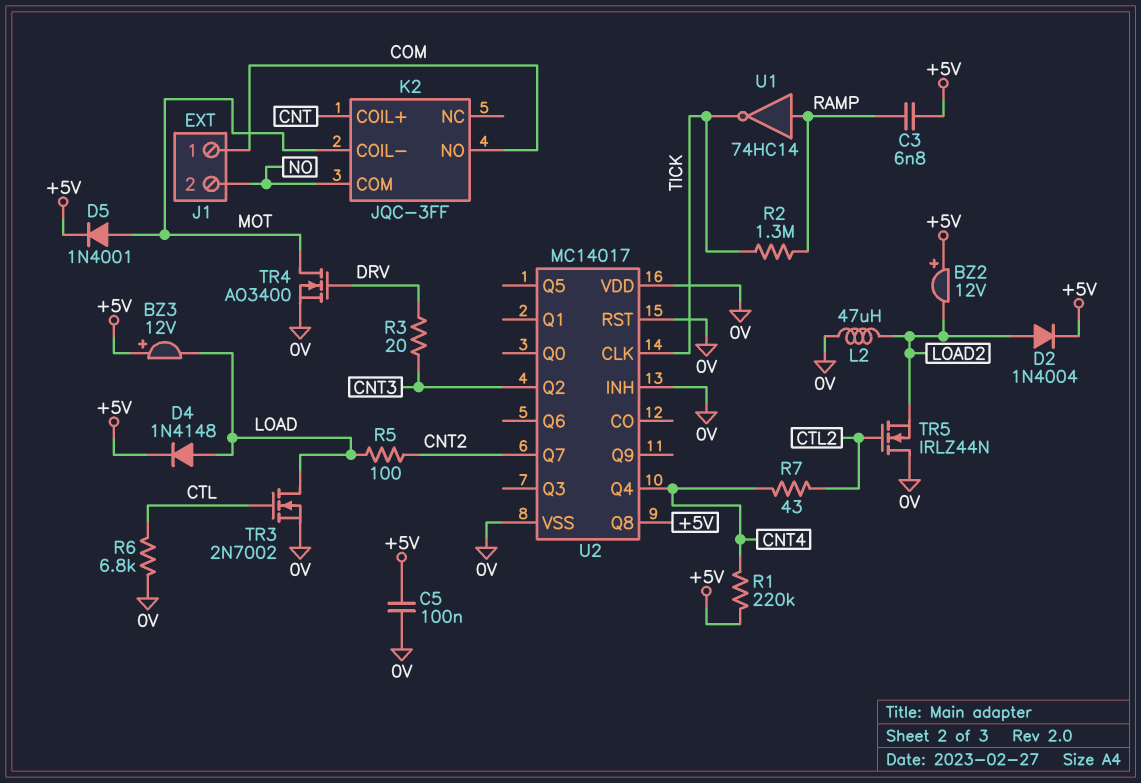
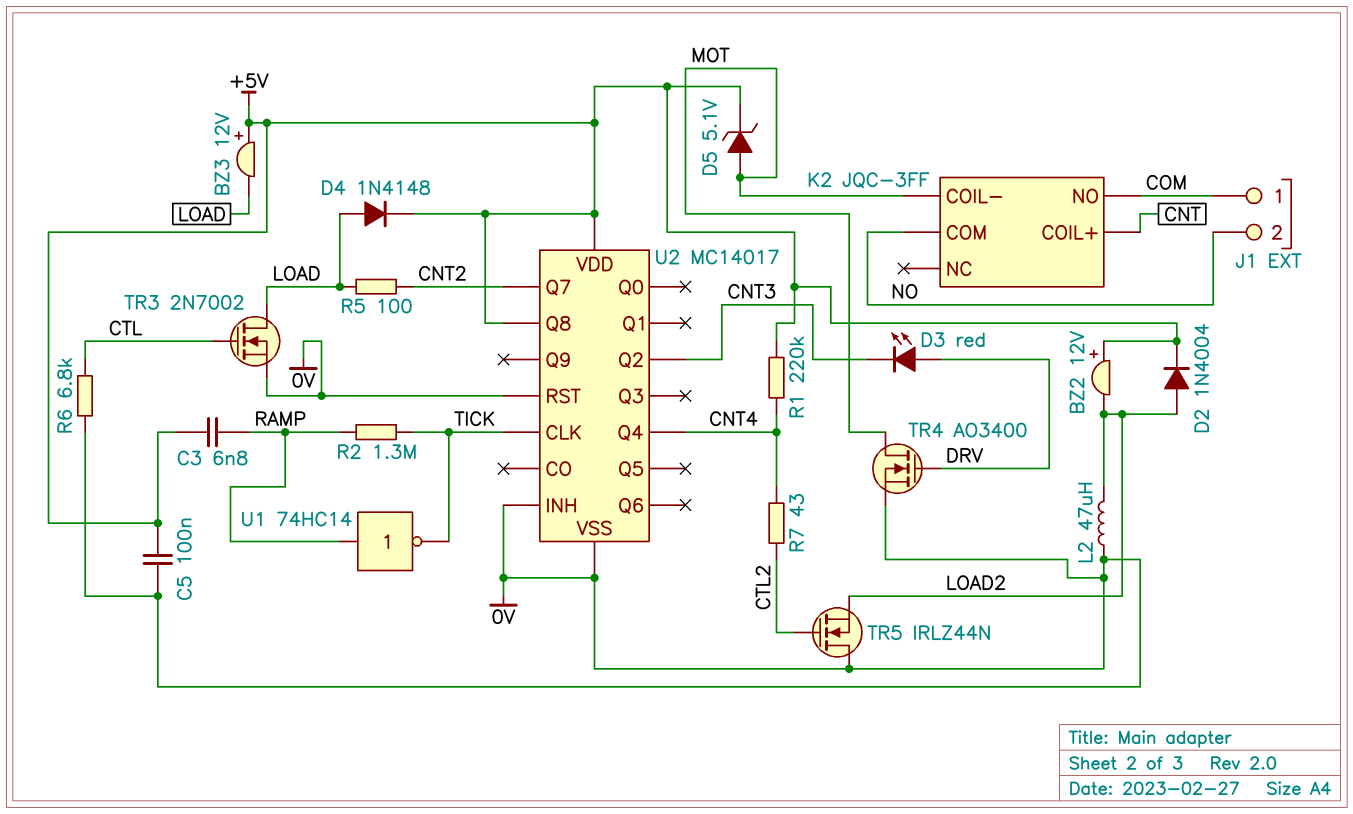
D3: none -> LED red (A DRV, K CNT3)
D5: diode 1N4001 (A MOT, K +5V) -> zener 5.1V (A MOT, K +5V)
R3: 20 (CNT3, DRV) -> none
U2 pin VDD: 0V -> +5V

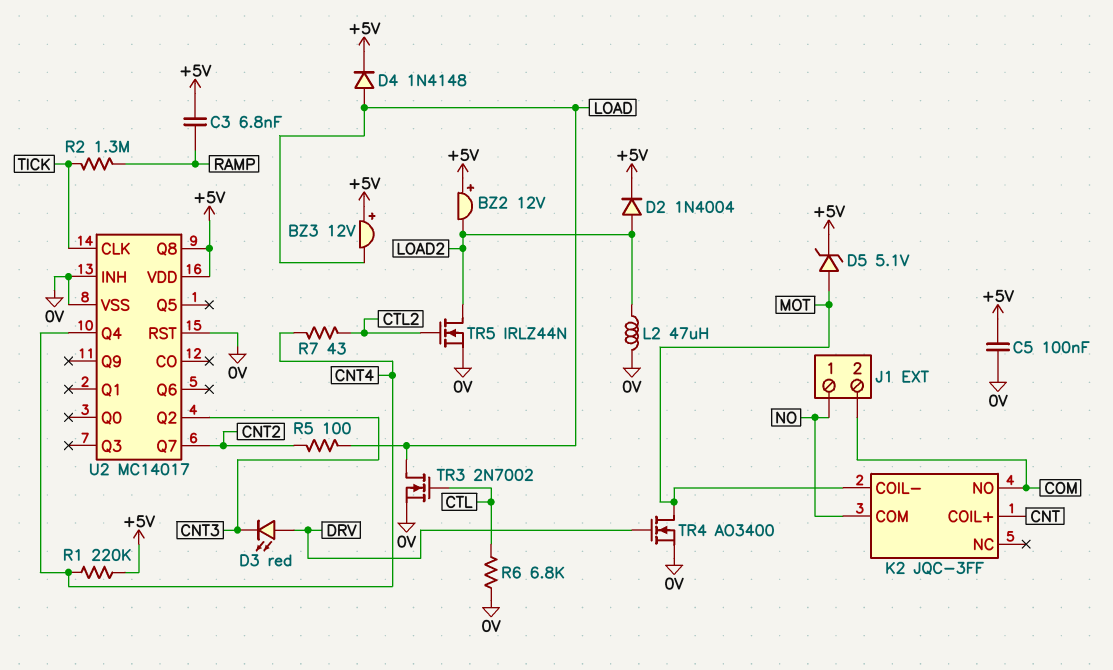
J1 pin 1: COM -> NO
J1 pin 2: NO -> COM
TR5: NMOS IRLZ44N (G CTL2, D 0V, S LOAD2) -> NMOS IRLZ44N (G CTL2, D LOAD2, S 0V)
U1: NOT 74HC14 (in RAMP, out TICK) -> none

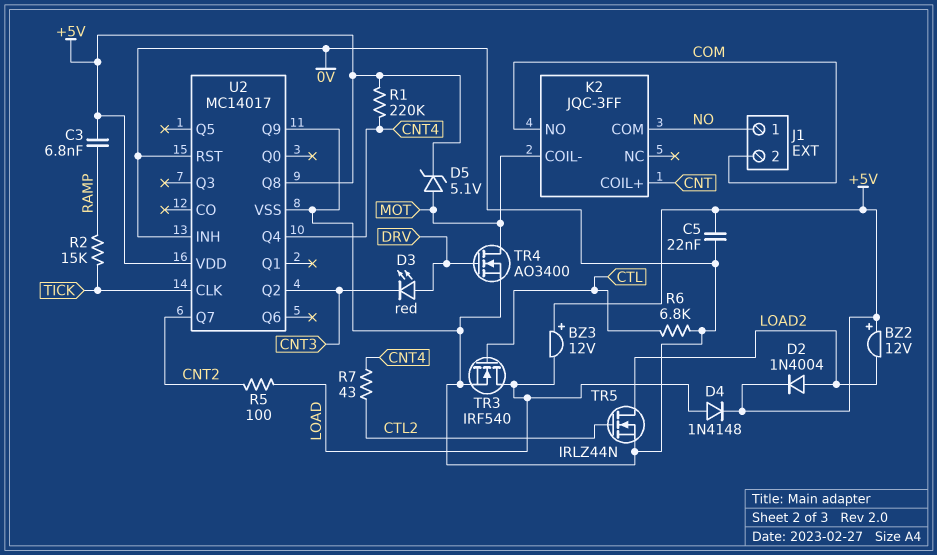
C5: 100nF (+5V, 0V) -> 22nF (+5V, 0V)
L2: 47uH (0V, LOAD2) -> none
R2: 1.3M (RAMP, TICK) -> 15k (RAMP, TICK)
TR3: NMOS 2N7002 (G CTL, D LOAD, S 0V) -> NMOS IRF540 (G CTL, D LOAD, S 0V)
U2 pin Q9: none -> 0V

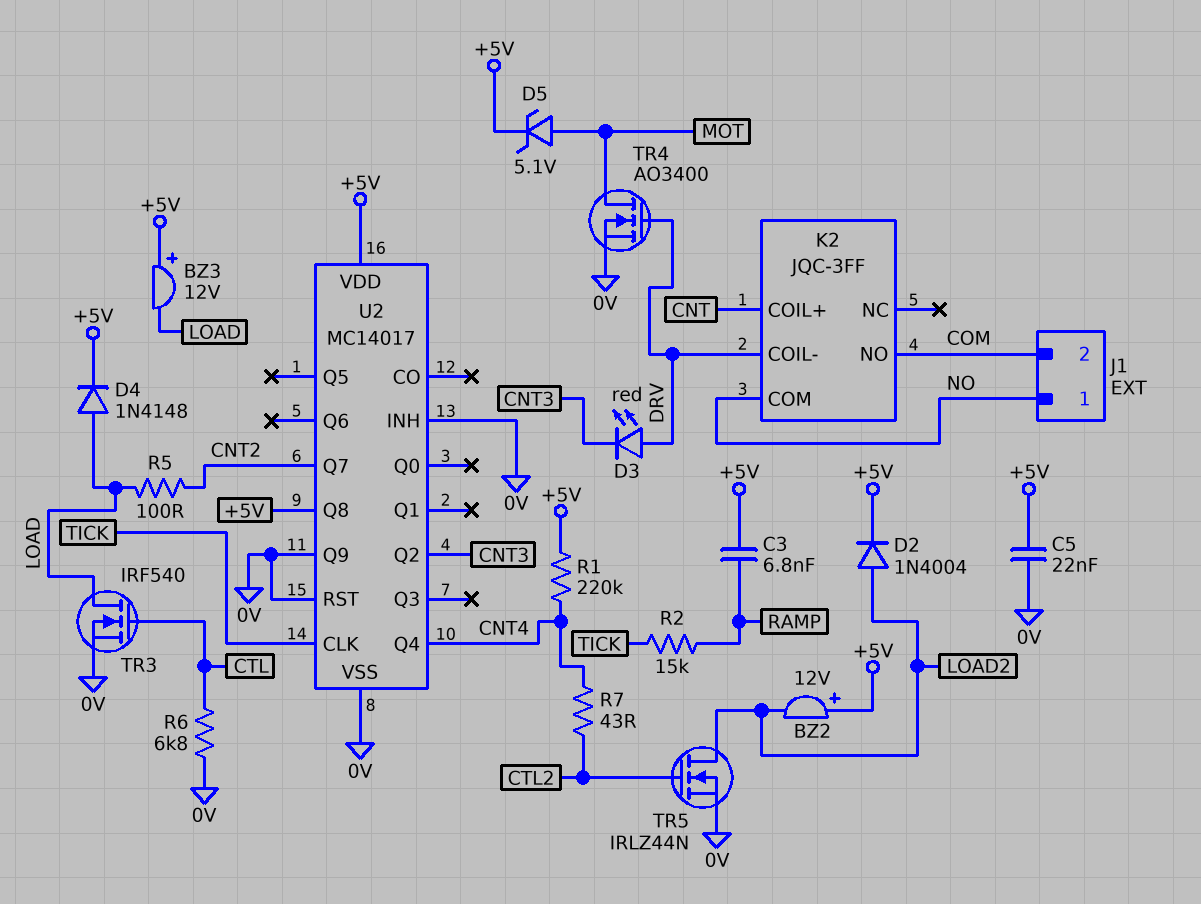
K2 pin COIL-: MOT -> DRV

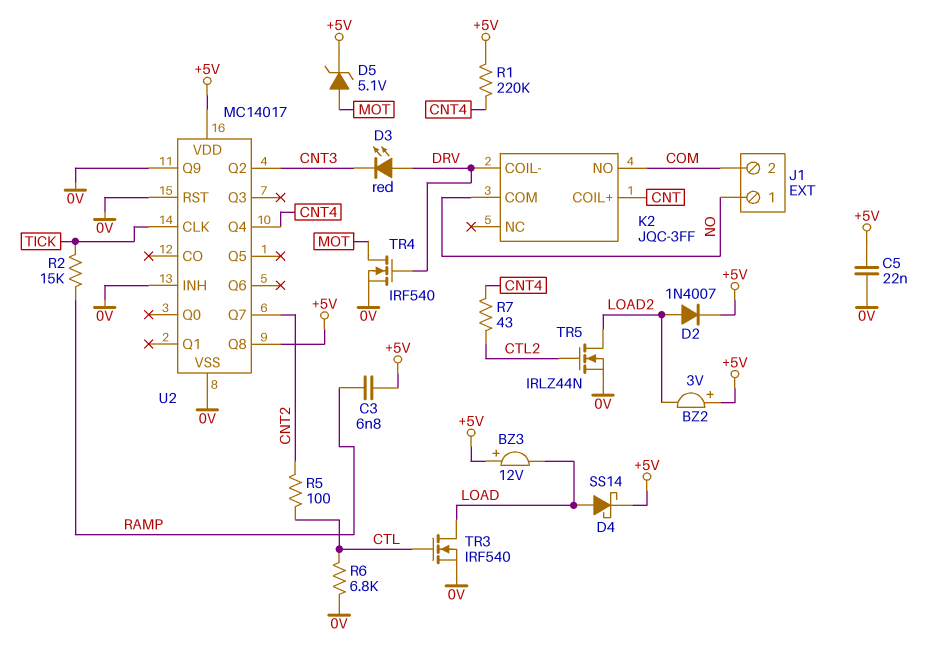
BZ2: buzzer 12V (plus +5V, minus LOAD2) -> buzzer 3V (plus +5V, minus LOAD2)
D2: diode 1N4004 (A LOAD2, K +5V) -> diode 1N4007 (A LOAD2, K +5V)
D4: diode 1N4148 (A LOAD, K +5V) -> schottky SS14 (A LOAD, K +5V)
R5: 100 (CNT2, LOAD) -> 100 (CNT2, CTL)
TR4: NMOS AO3400 (G DRV, D MOT, S 0V) -> NMOS IRF540 (G DRV, D MOT, S 0V)

